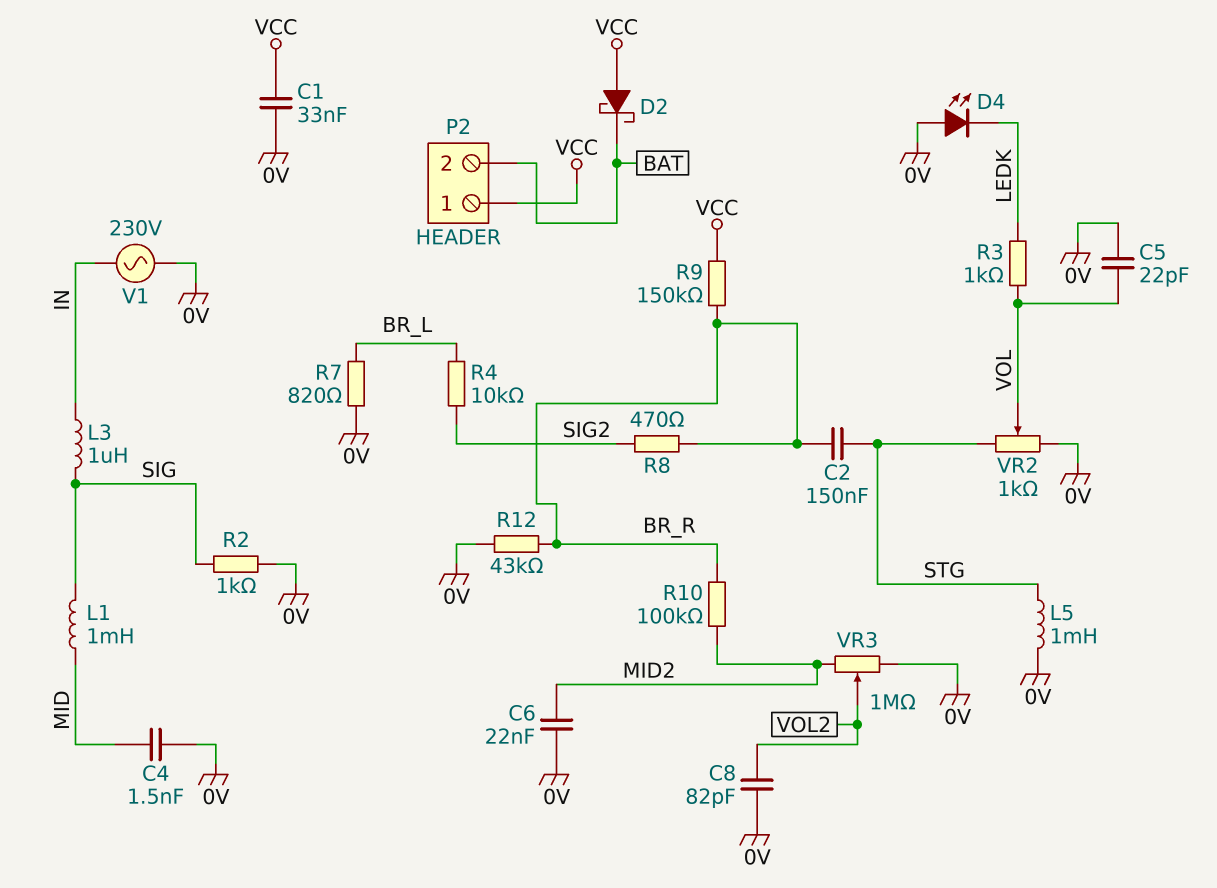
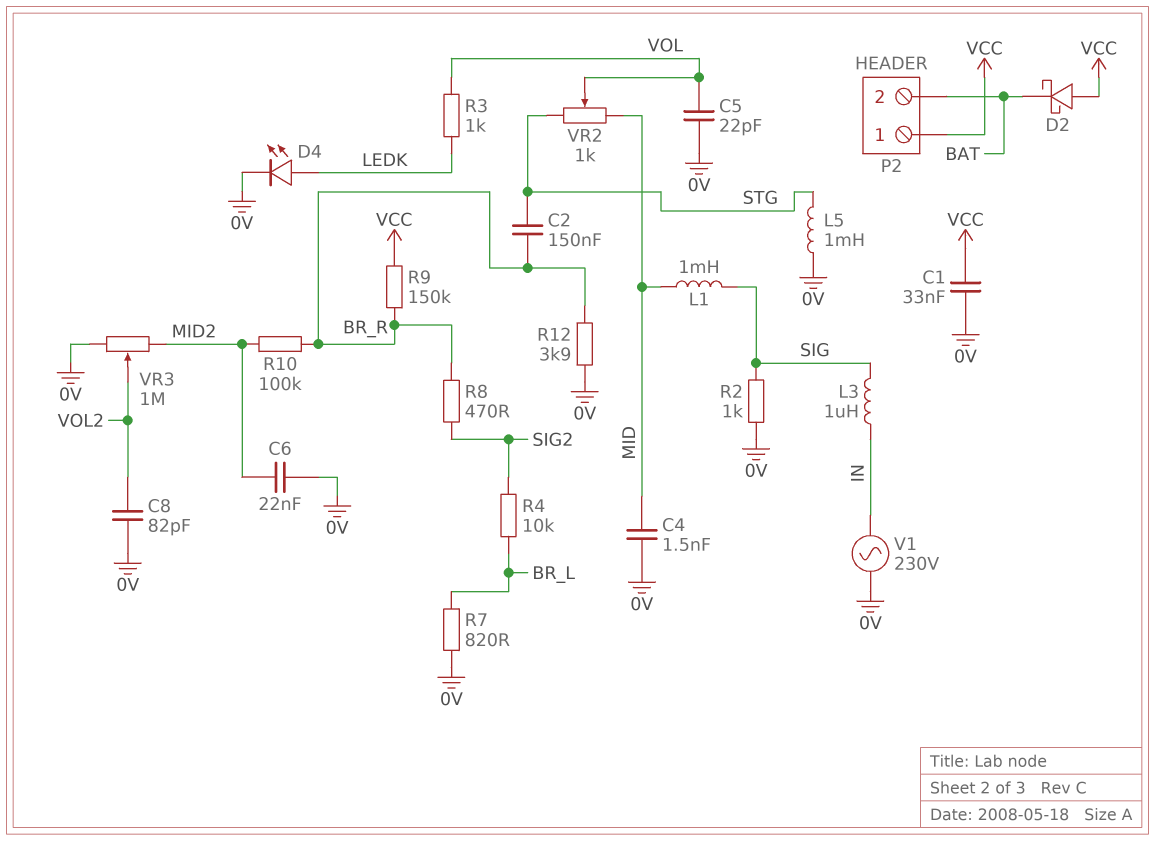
D4: LED (A 0V, K LEDK) -> LED (A LEDK, K 0V)
R12: 43k (0V, BR_R) -> 3.9k (0V, BR_R)
VR2: 1k (0V, STG, wiper VOL) -> 1k (MID, STG, wiper VOL)

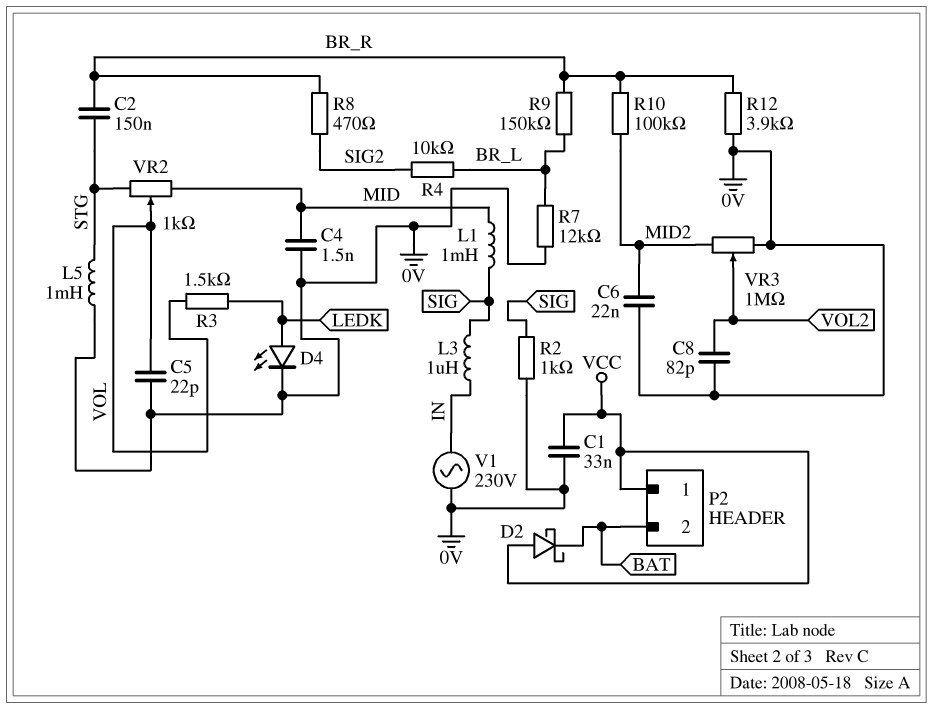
R3: 1k (LEDK, VOL) -> 1.5k (LEDK, VOL)
R7: 820 (0V, BR_L) -> 12k (0V, BR_L)
R9: 150k (BR_R, VCC) -> 150k (BR_L, BR_R)

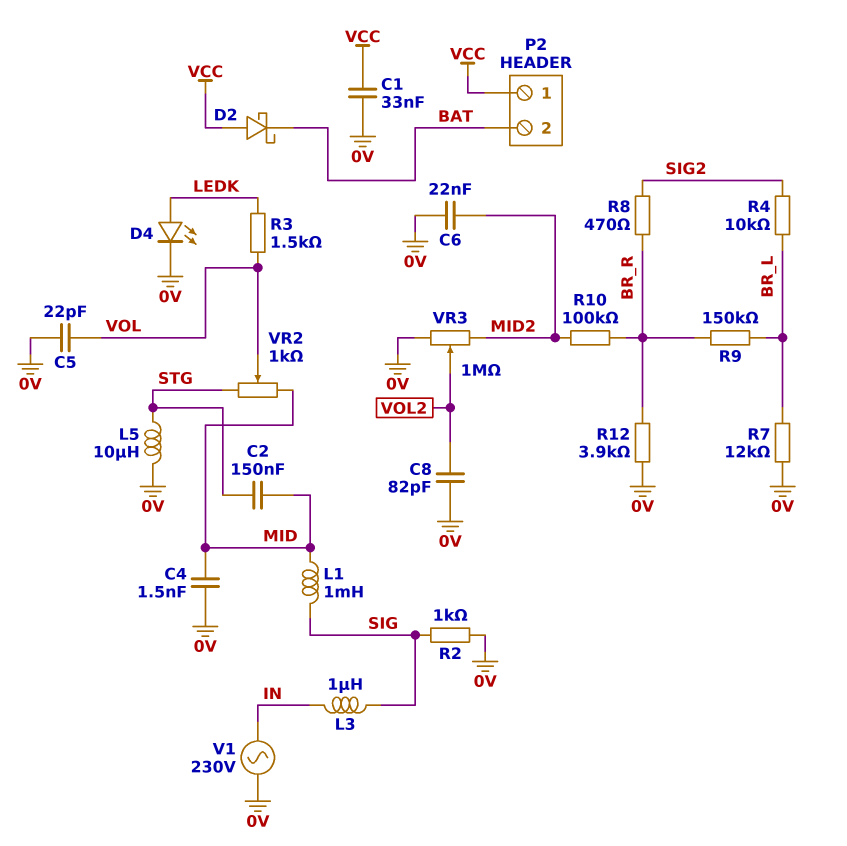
C2: 150nF (BR_R, STG) -> 150nF (MID, STG)
L5: 1mH (0V, STG) -> 10uH (0V, STG)

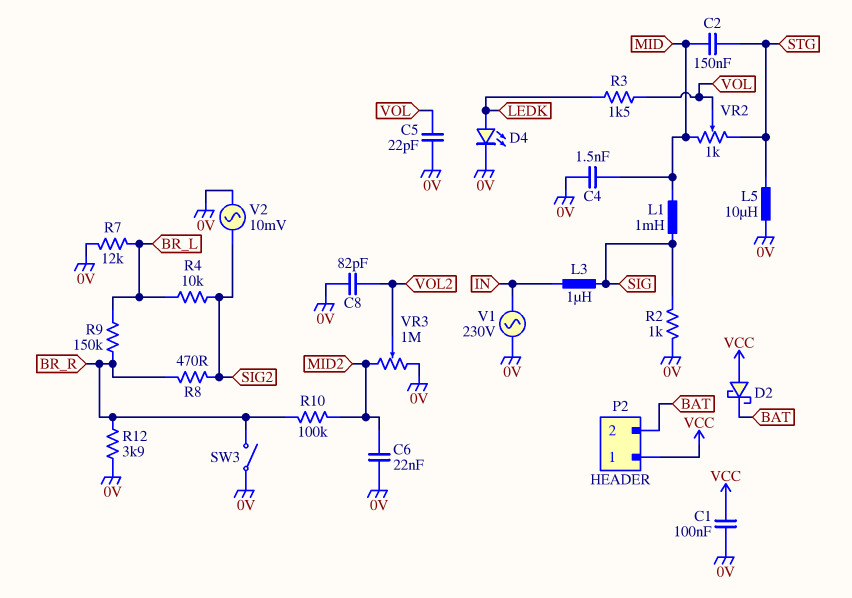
C1: 33nF (0V, VCC) -> 100nF (0V, VCC)
SW3: none -> switch (0V, BR_R)
V2: none -> AC 10mV (0V, SIG2)

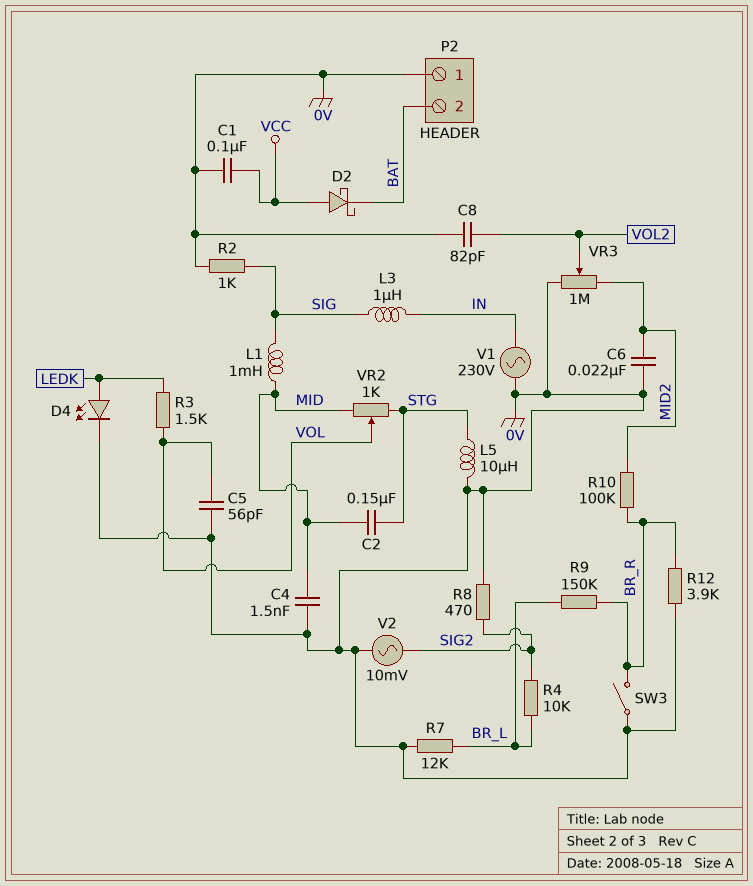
C5: 22pF (0V, VOL) -> 56pF (0V, VOL)
P2 pin 1: VCC -> 0V
R8: 470 (BR_R, SIG2) -> 470 (0V, SIG2)

